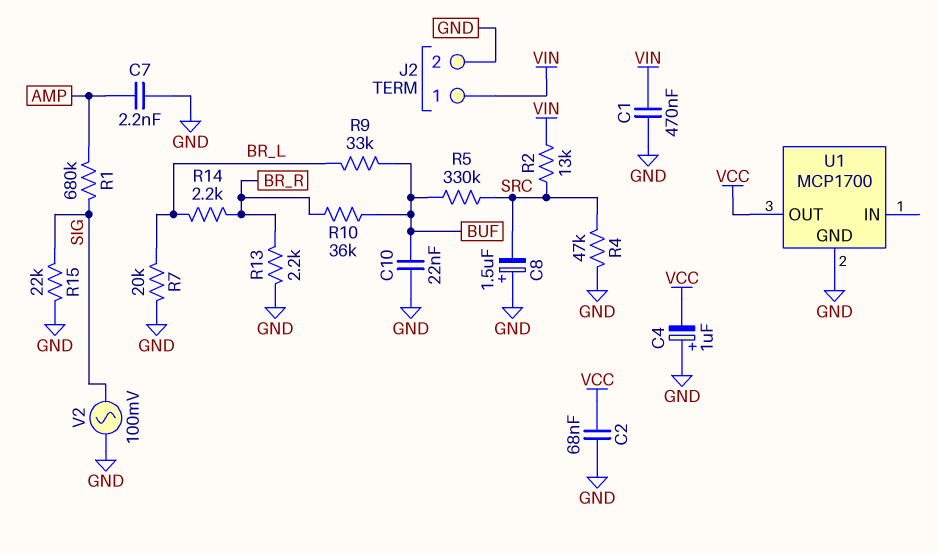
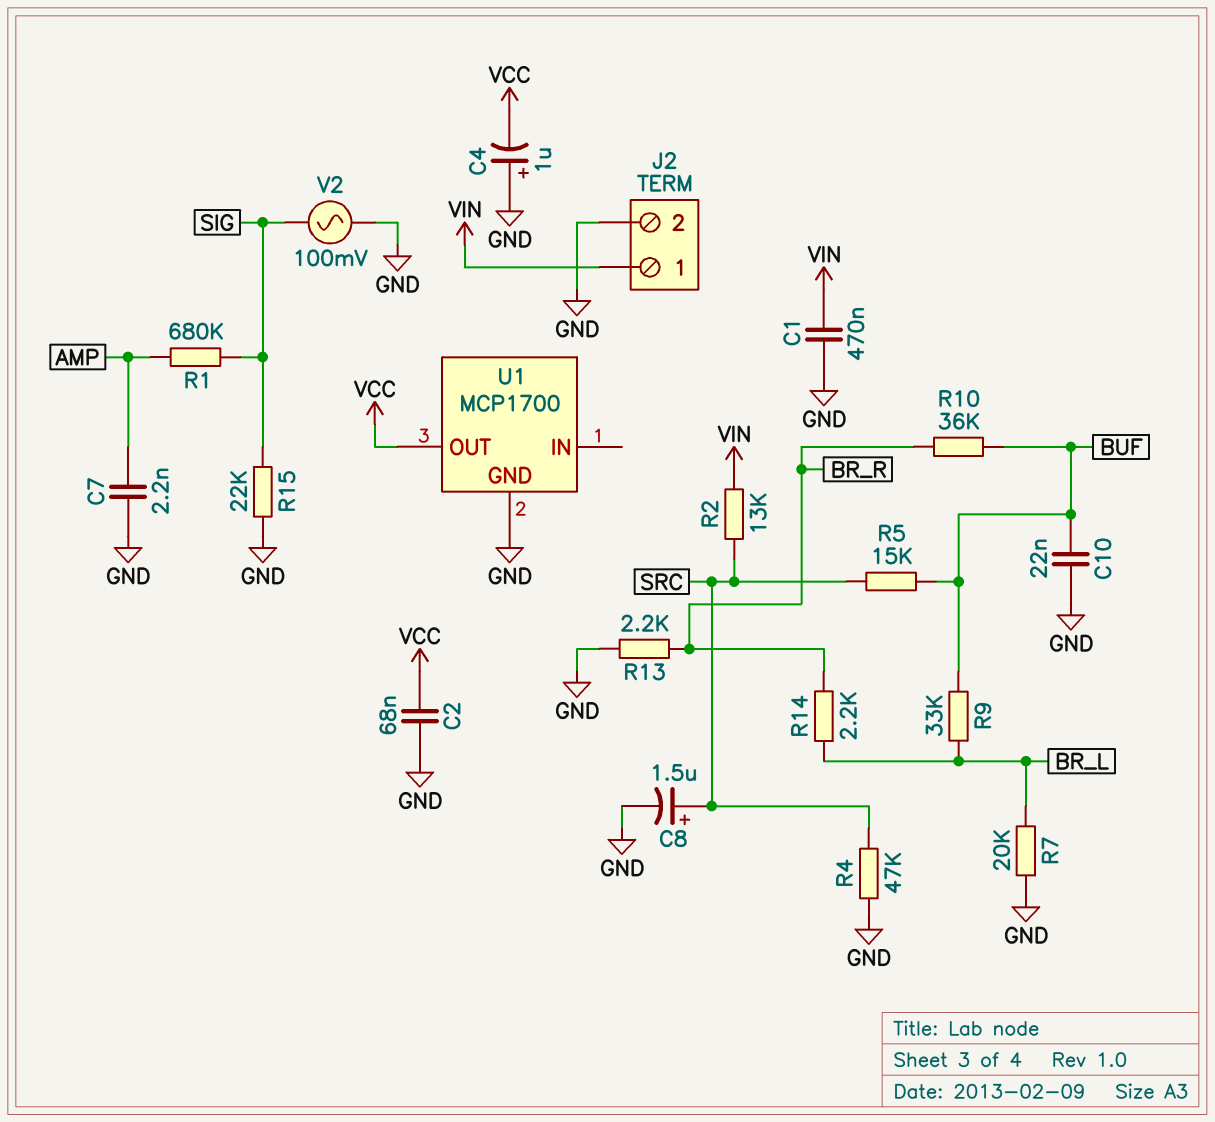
C8: 1.5uF (plus GND, minus SRC) -> 1.5uF (plus SRC, minus GND)
R5: 330k (BUF, SRC) -> 15k (BUF, SRC)

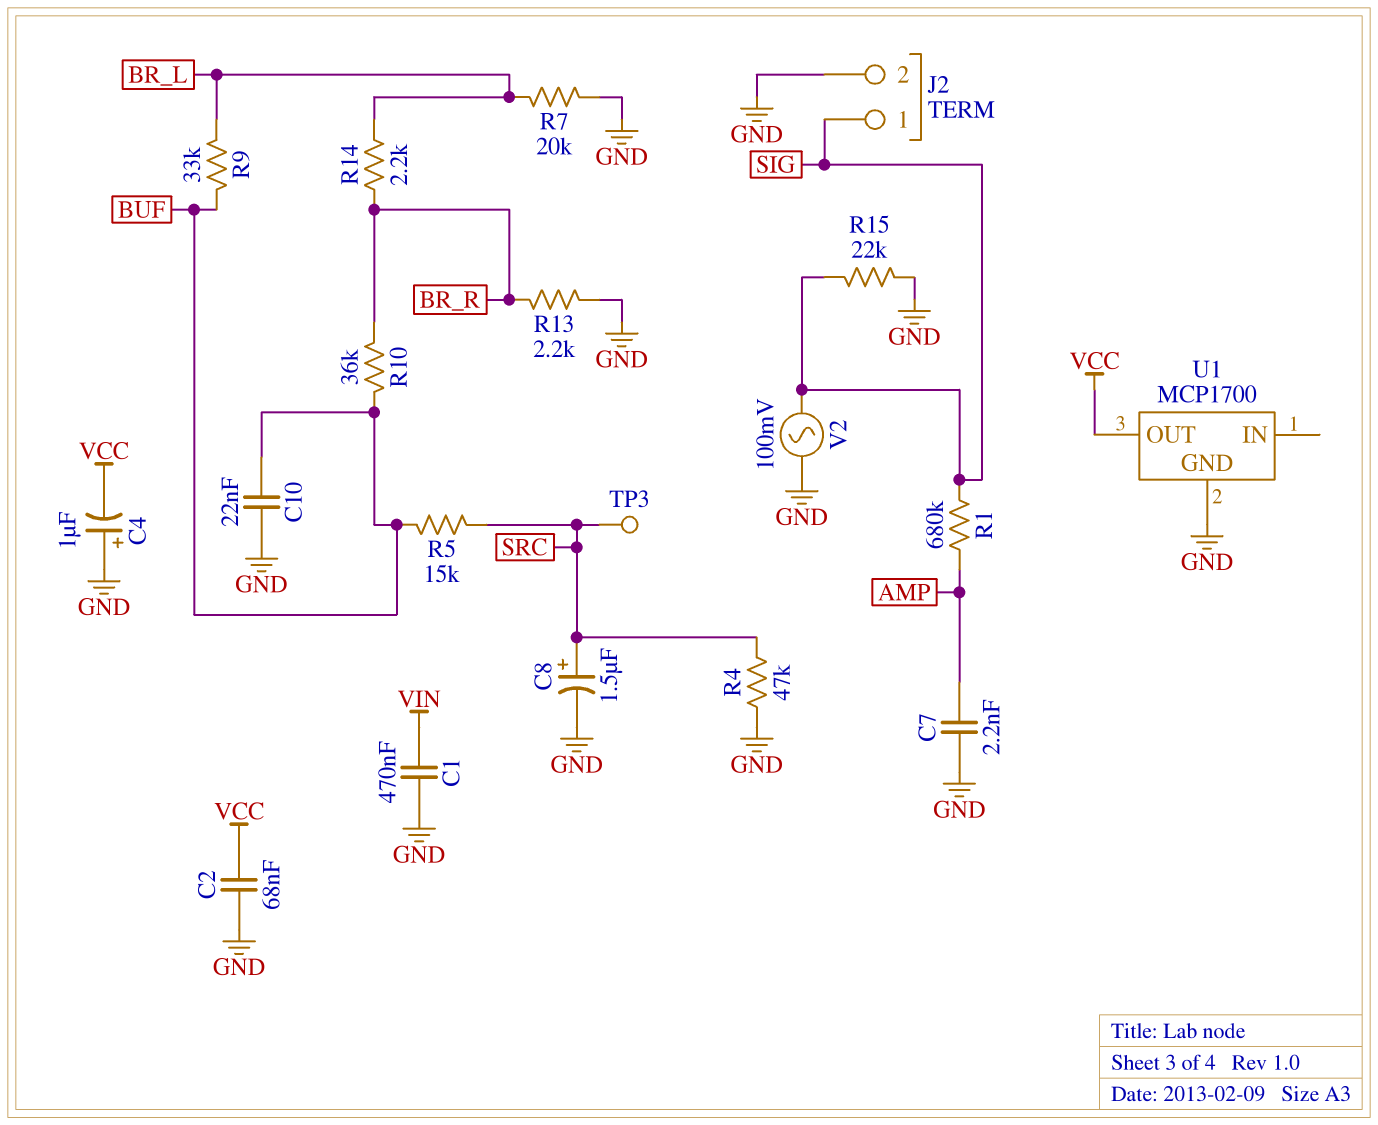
J2 pin 1: VIN -> SIG
R2: 13k (SRC, VIN) -> none
TP3: none -> test point (SRC)

